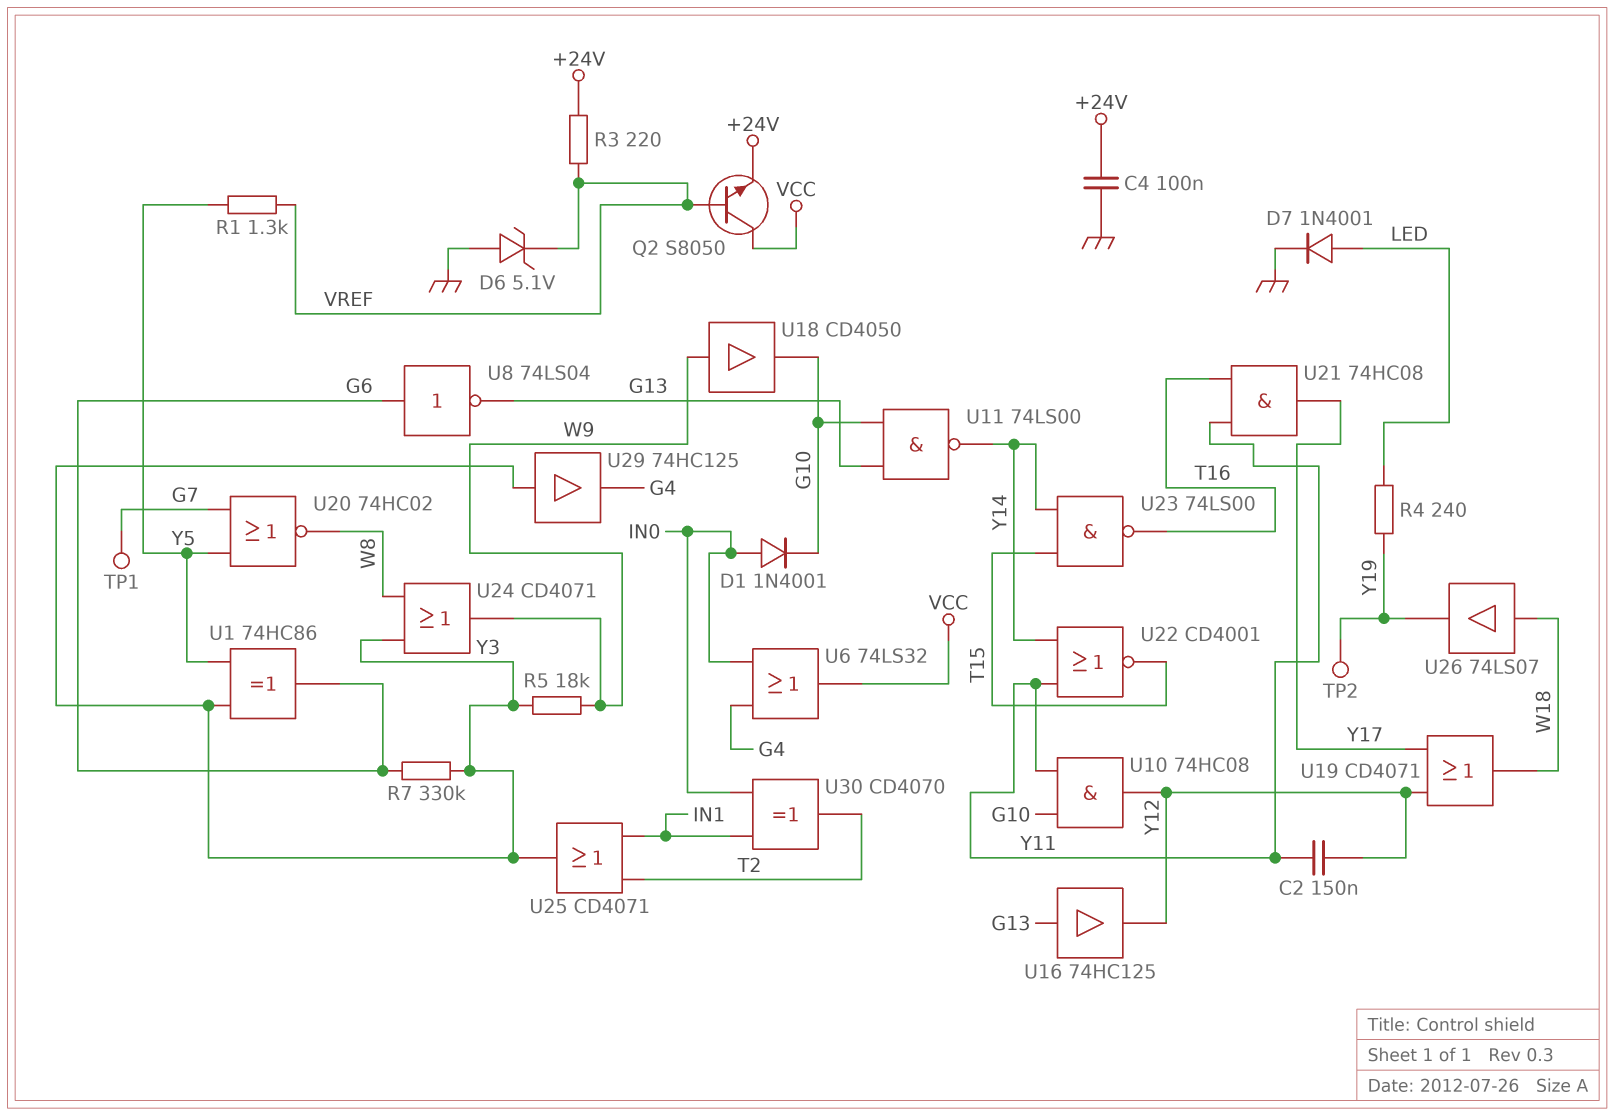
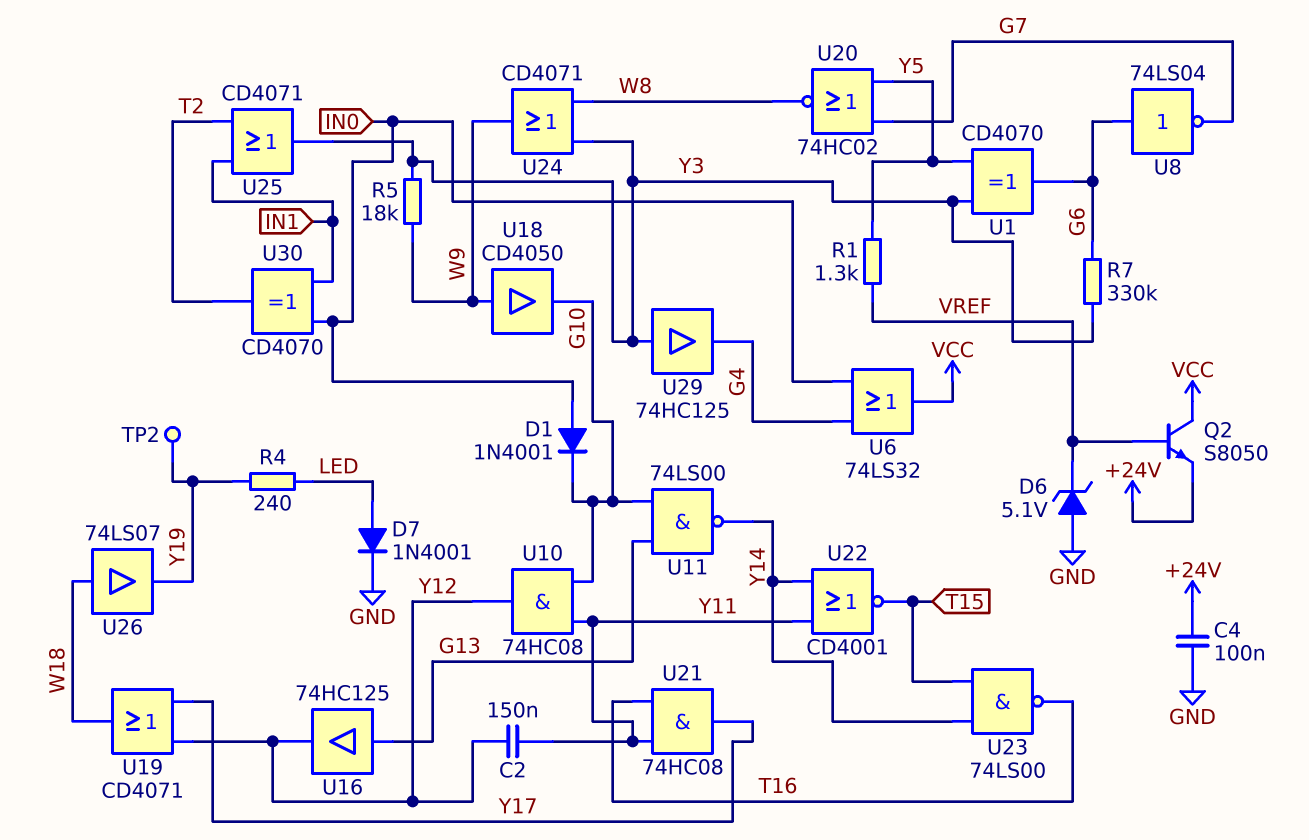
R3: 220 (+24V, VREF) -> none
TP1: test point (G7) -> none
U1: XOR 74HC86 (in Y3, in Y5, out G6) -> XOR CD4070 (in Y3, in Y5, out G6)
U8: NOT 74LS04 (in G6, out G13) -> NOT 74LS04 (in G6, out G7)

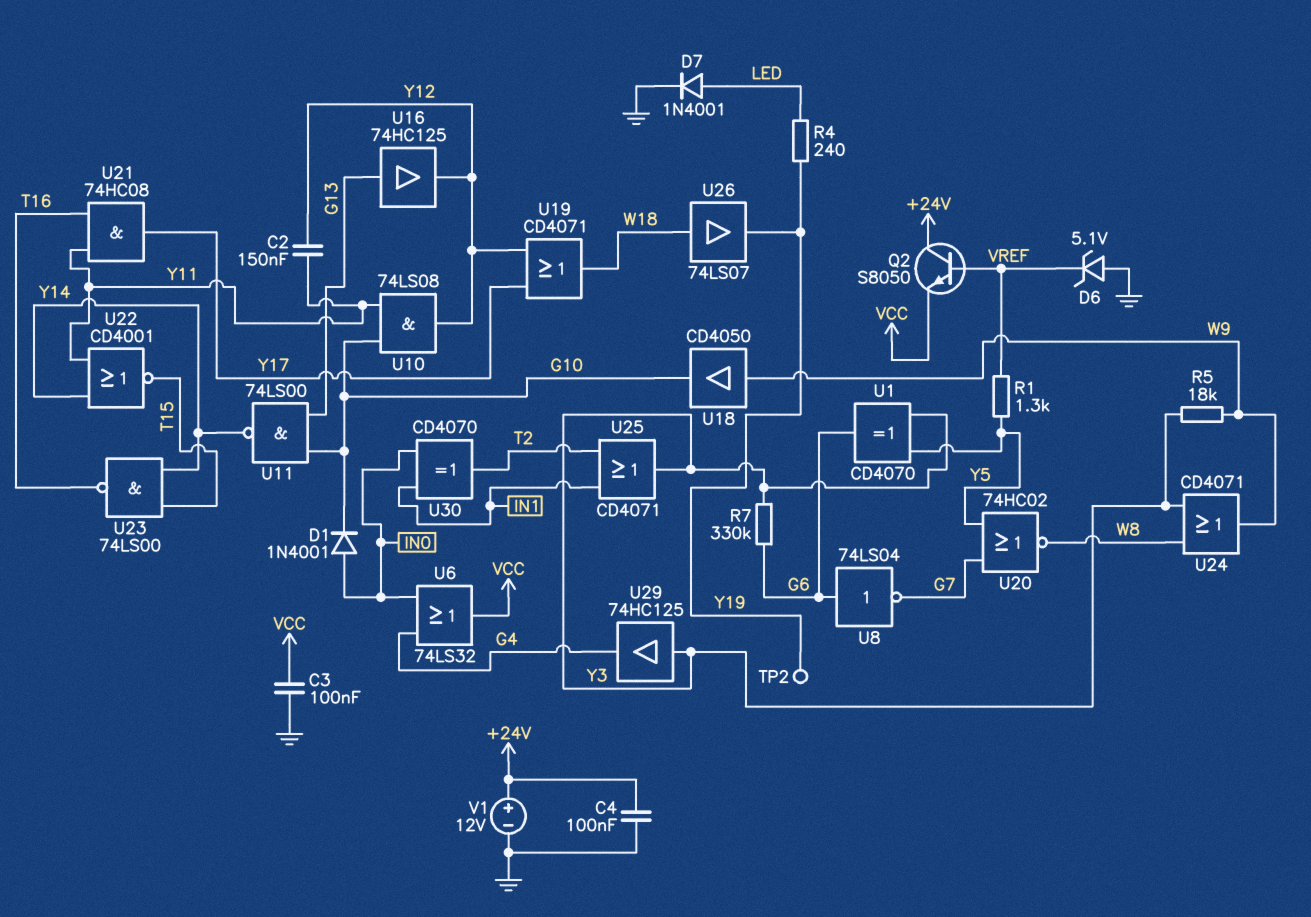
C3: none -> 100nF (GND, VCC)
Q2: NPN S8050 (B VREF, C VCC, E +24V) -> NPN S8050 (B VREF, C +24V, E VCC)
U10: AND 74HC08 (in G10, in Y11, out Y12) -> AND 74LS08 (in G10, in Y11, out Y12)
V1: none -> 12V (plus +24V, minus GND)

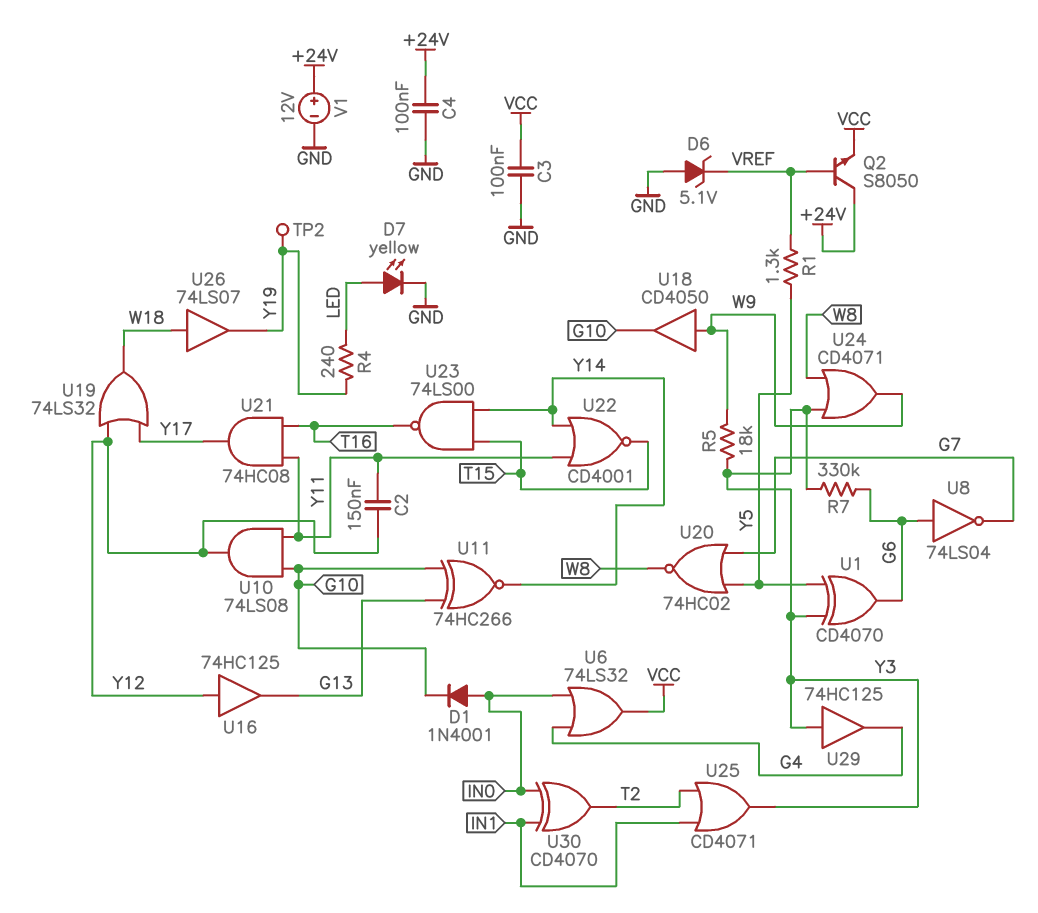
D7: diode 1N4001 (A LED, K GND) -> LED yellow (A LED, K GND)
U11: NAND 74LS00 (in G10, in G13, out Y14) -> XNOR 74HC266 (in G10, in G13, out Y14)
U16: buffer 74HC125 (in G13, out Y12) -> buffer 74HC125 (in Y12, out G13)
U19: OR CD4071 (in Y12, in Y17, out W18) -> OR 74LS32 (in Y12, in Y17, out W18)

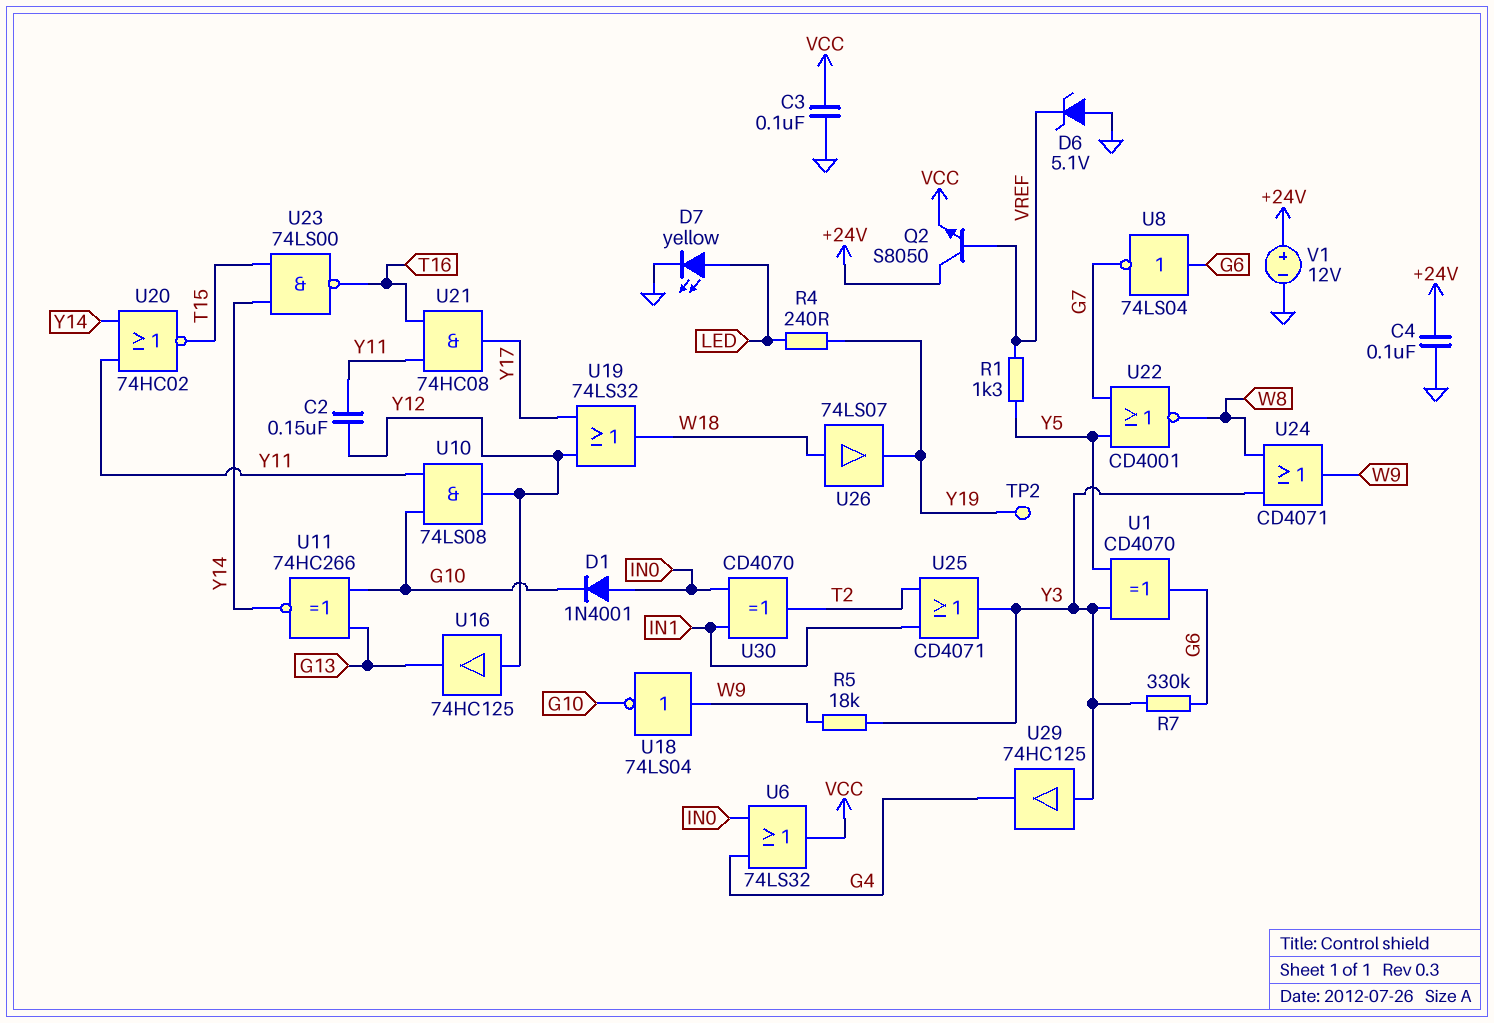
U18: buffer CD4050 (in W9, out G10) -> NOT 74LS04 (in W9, out G10)
U20: NOR 74HC02 (in G7, in Y5, out W8) -> NOR 74HC02 (in Y11, in Y14, out T15)
U22: NOR CD4001 (in Y11, in Y14, out T15) -> NOR CD4001 (in G7, in Y5, out W8)

